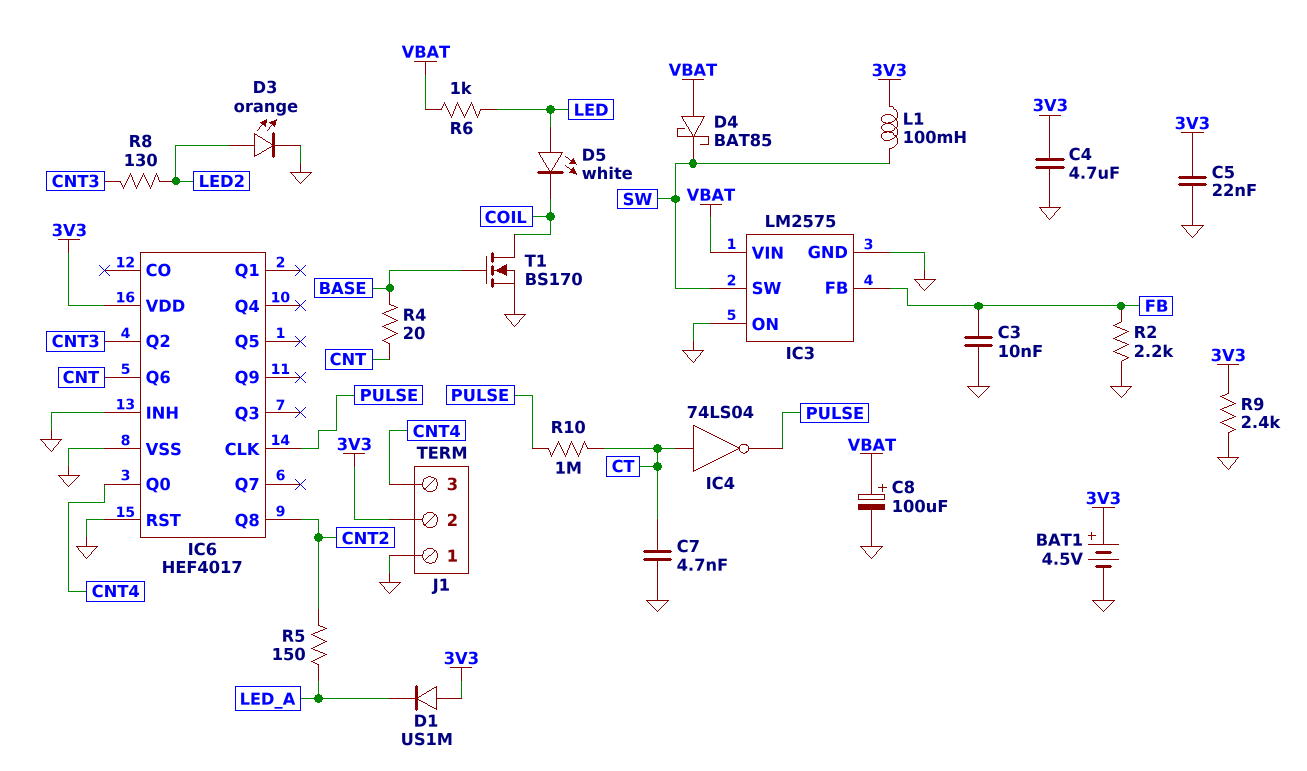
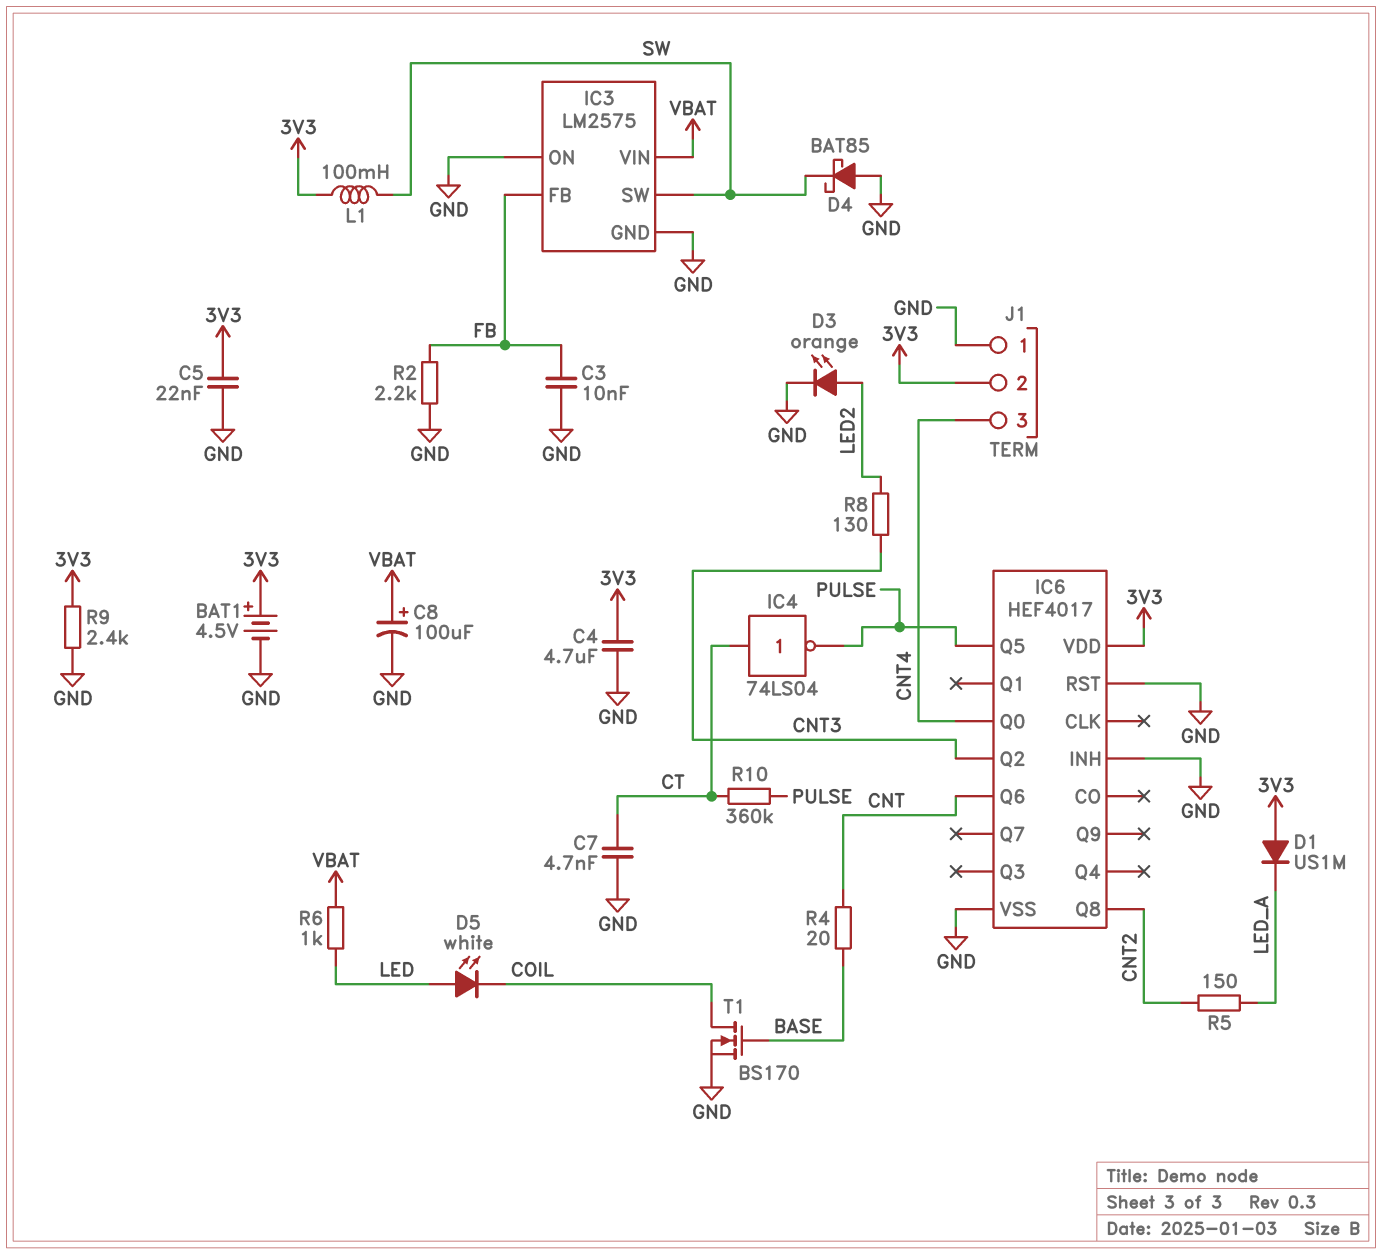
D4: schottky BAT85 (A VBAT, K SW) -> schottky BAT85 (A GND, K SW)
IC6 pin CLK: PULSE -> none
IC6 pin Q5: none -> PULSE
R10: 1M (CT, PULSE) -> 360k (CT, PULSE)

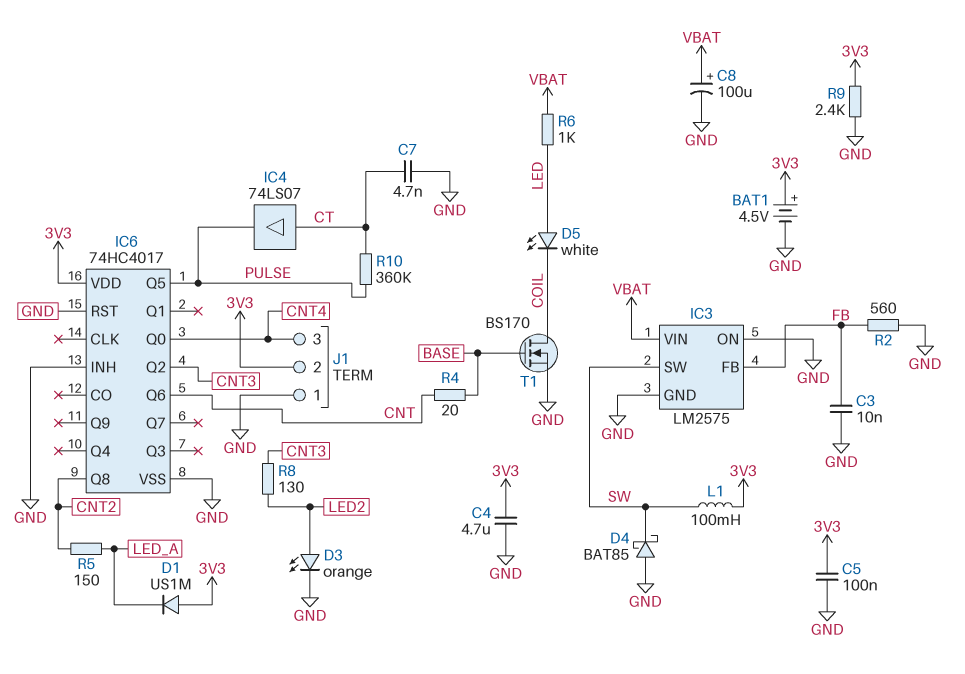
C5: 22nF (3V3, GND) -> 100nF (3V3, GND)
IC4: NOT 74LS04 (in CT, out PULSE) -> buffer 74LS07 (in CT, out PULSE)
IC6: HEF4017 -> 74HC4017
R2: 2.2k (FB, GND) -> 560 (FB, GND)

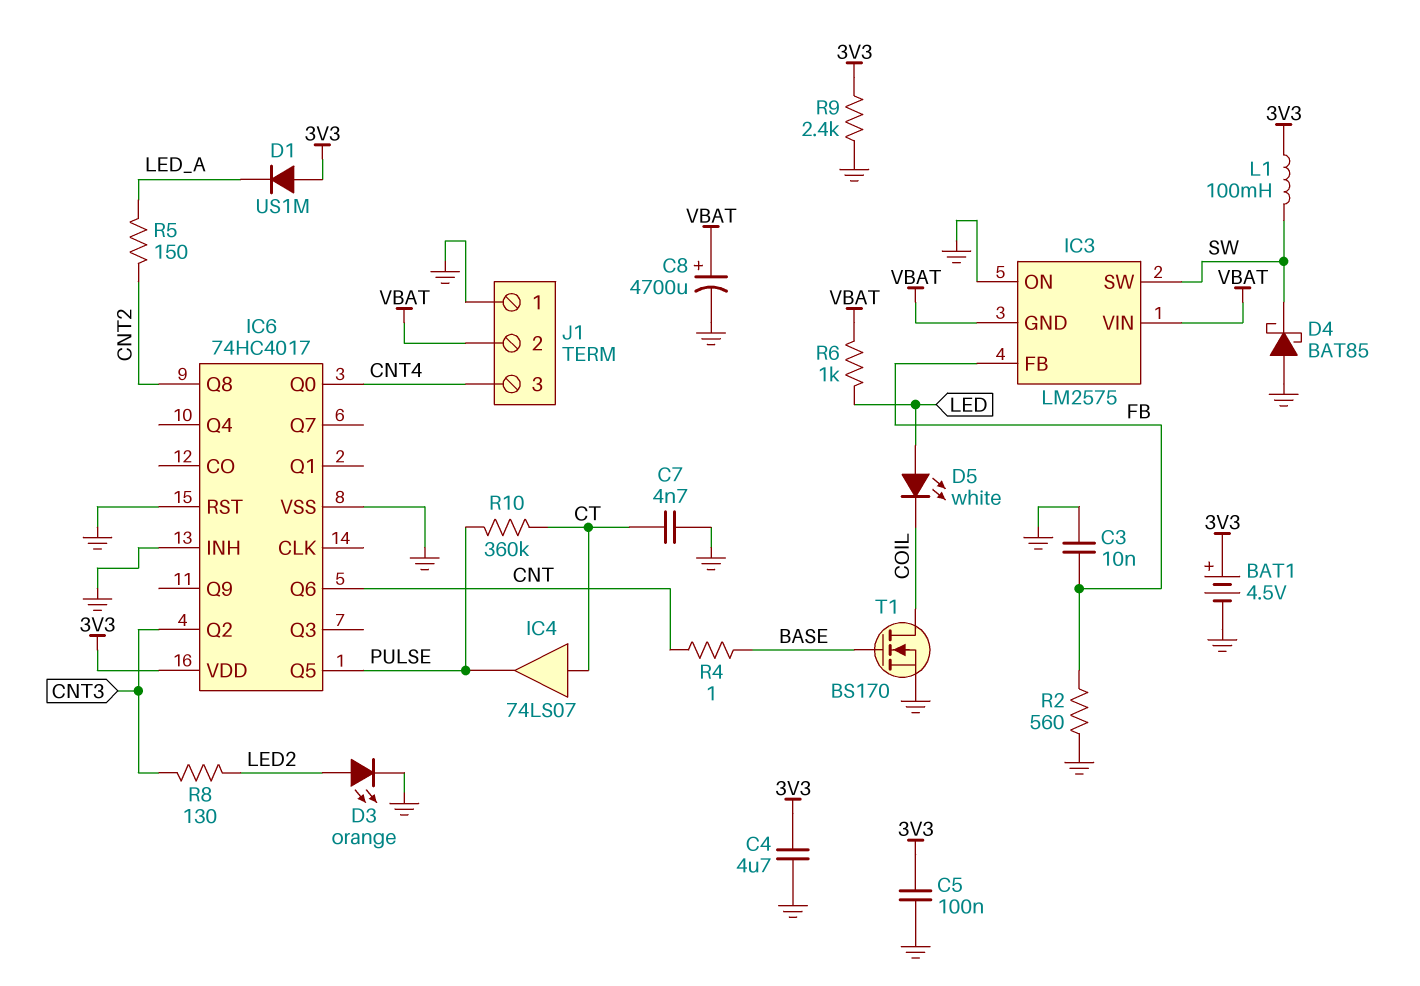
C8: 100uF (plus VBAT, minus GND) -> 4700uF (plus VBAT, minus GND)
IC3 pin GND: GND -> VBAT
J1 pin 2: 3V3 -> VBAT
R4: 20 (BASE, CNT) -> 1 (BASE, CNT)

